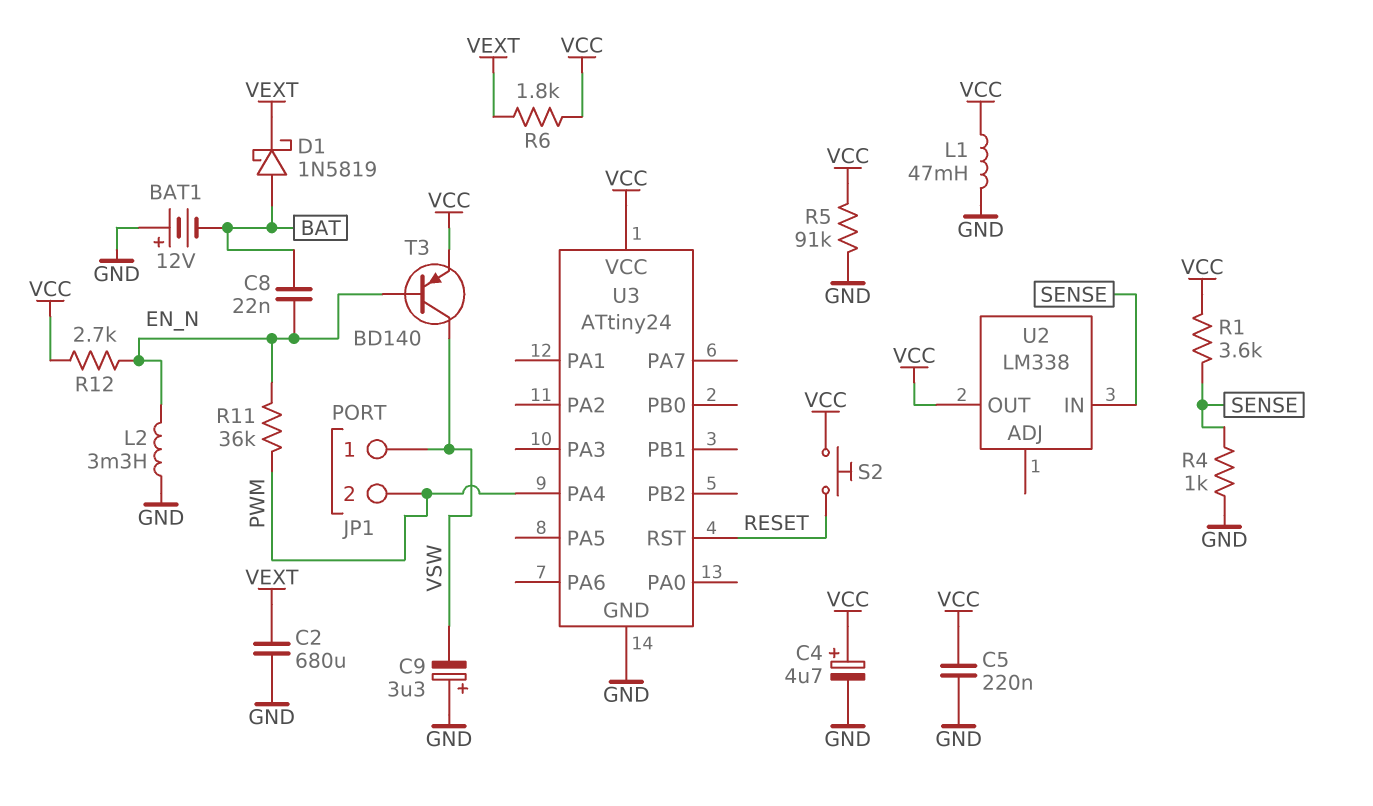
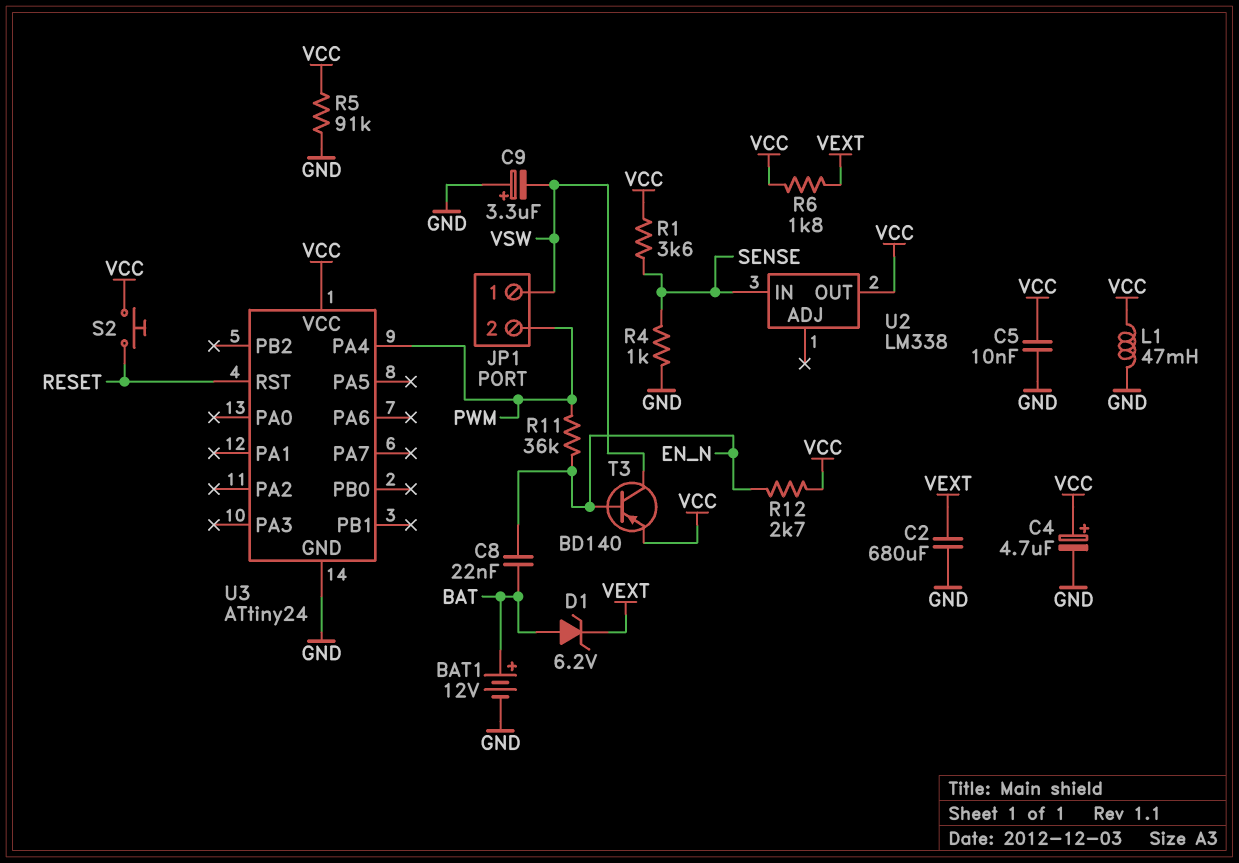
BAT1: 12V (plus GND, minus BAT) -> 12V (plus BAT, minus GND)
C5: 220nF (GND, VCC) -> 10nF (GND, VCC)
D1: schottky 1N5819 (A BAT, K VEXT) -> zener 6.2V (A BAT, K VEXT)
L2: 3.3mH (EN_N, GND) -> none

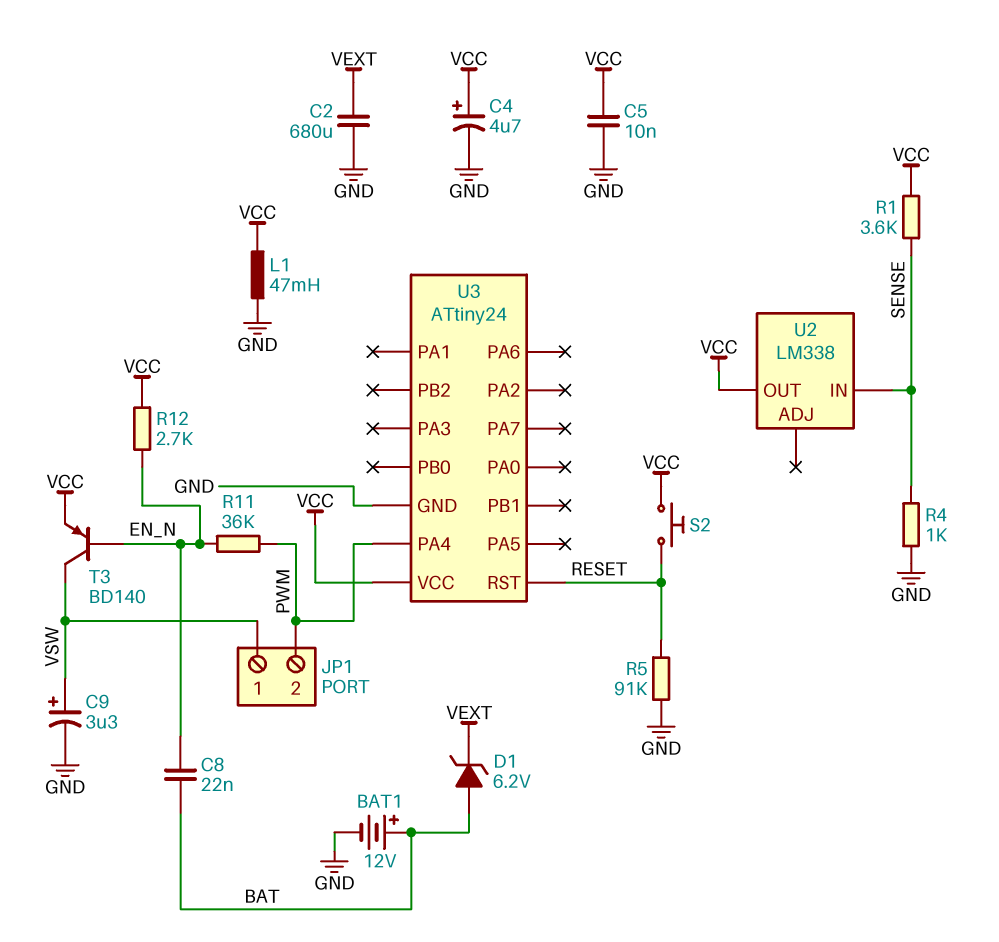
C9: 3.3uF (plus GND, minus VSW) -> 3.3uF (plus VSW, minus GND)
R5: 91k (GND, VCC) -> 91k (GND, RESET)
R6: 1.8k (VCC, VEXT) -> none

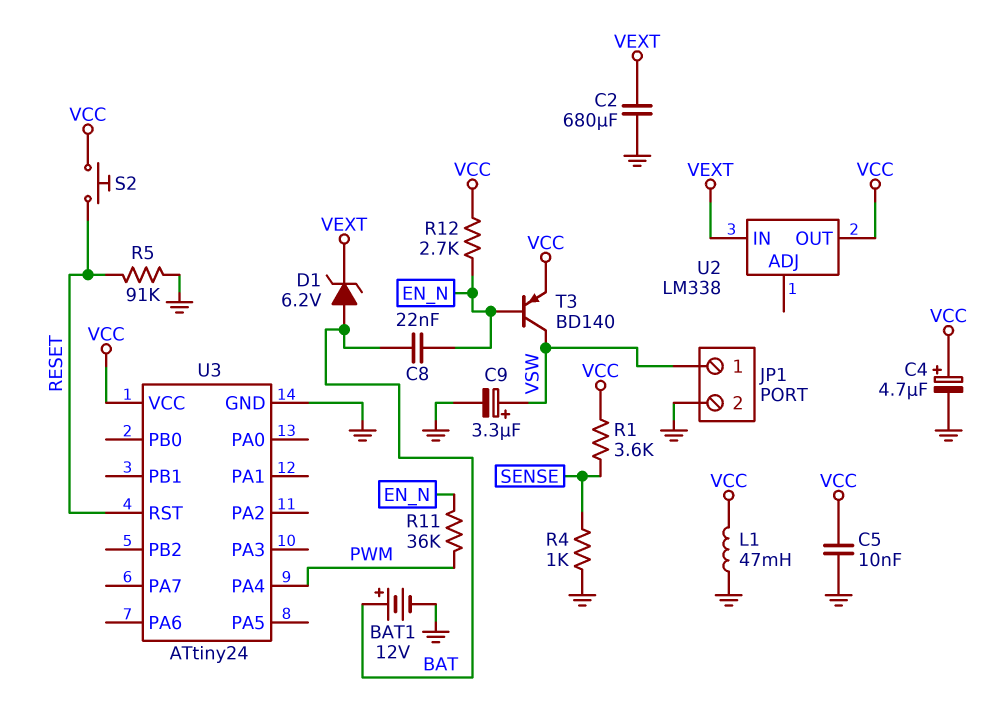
JP1 pin 2: PWM -> GND
U2 pin IN: SENSE -> VEXT

